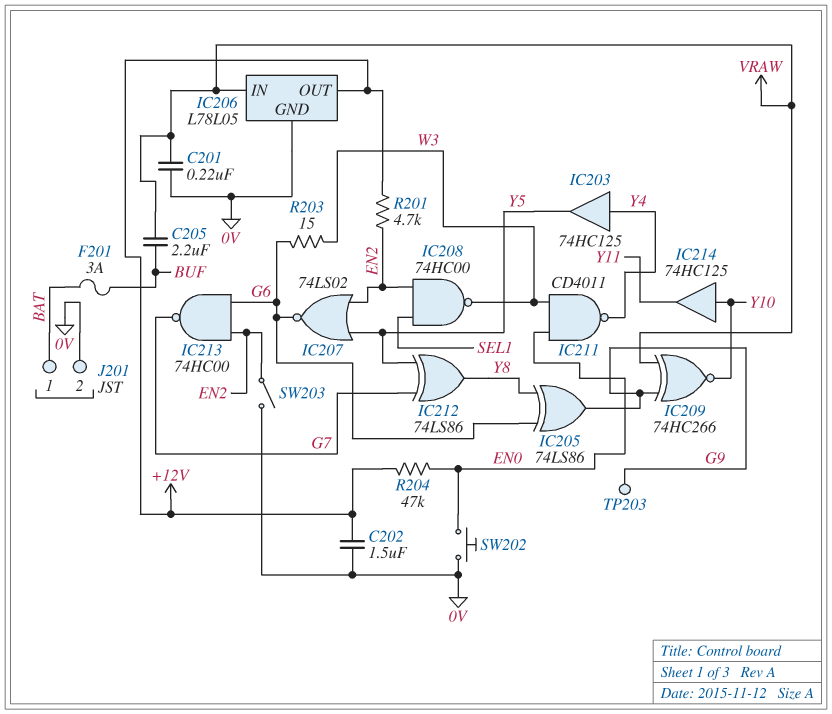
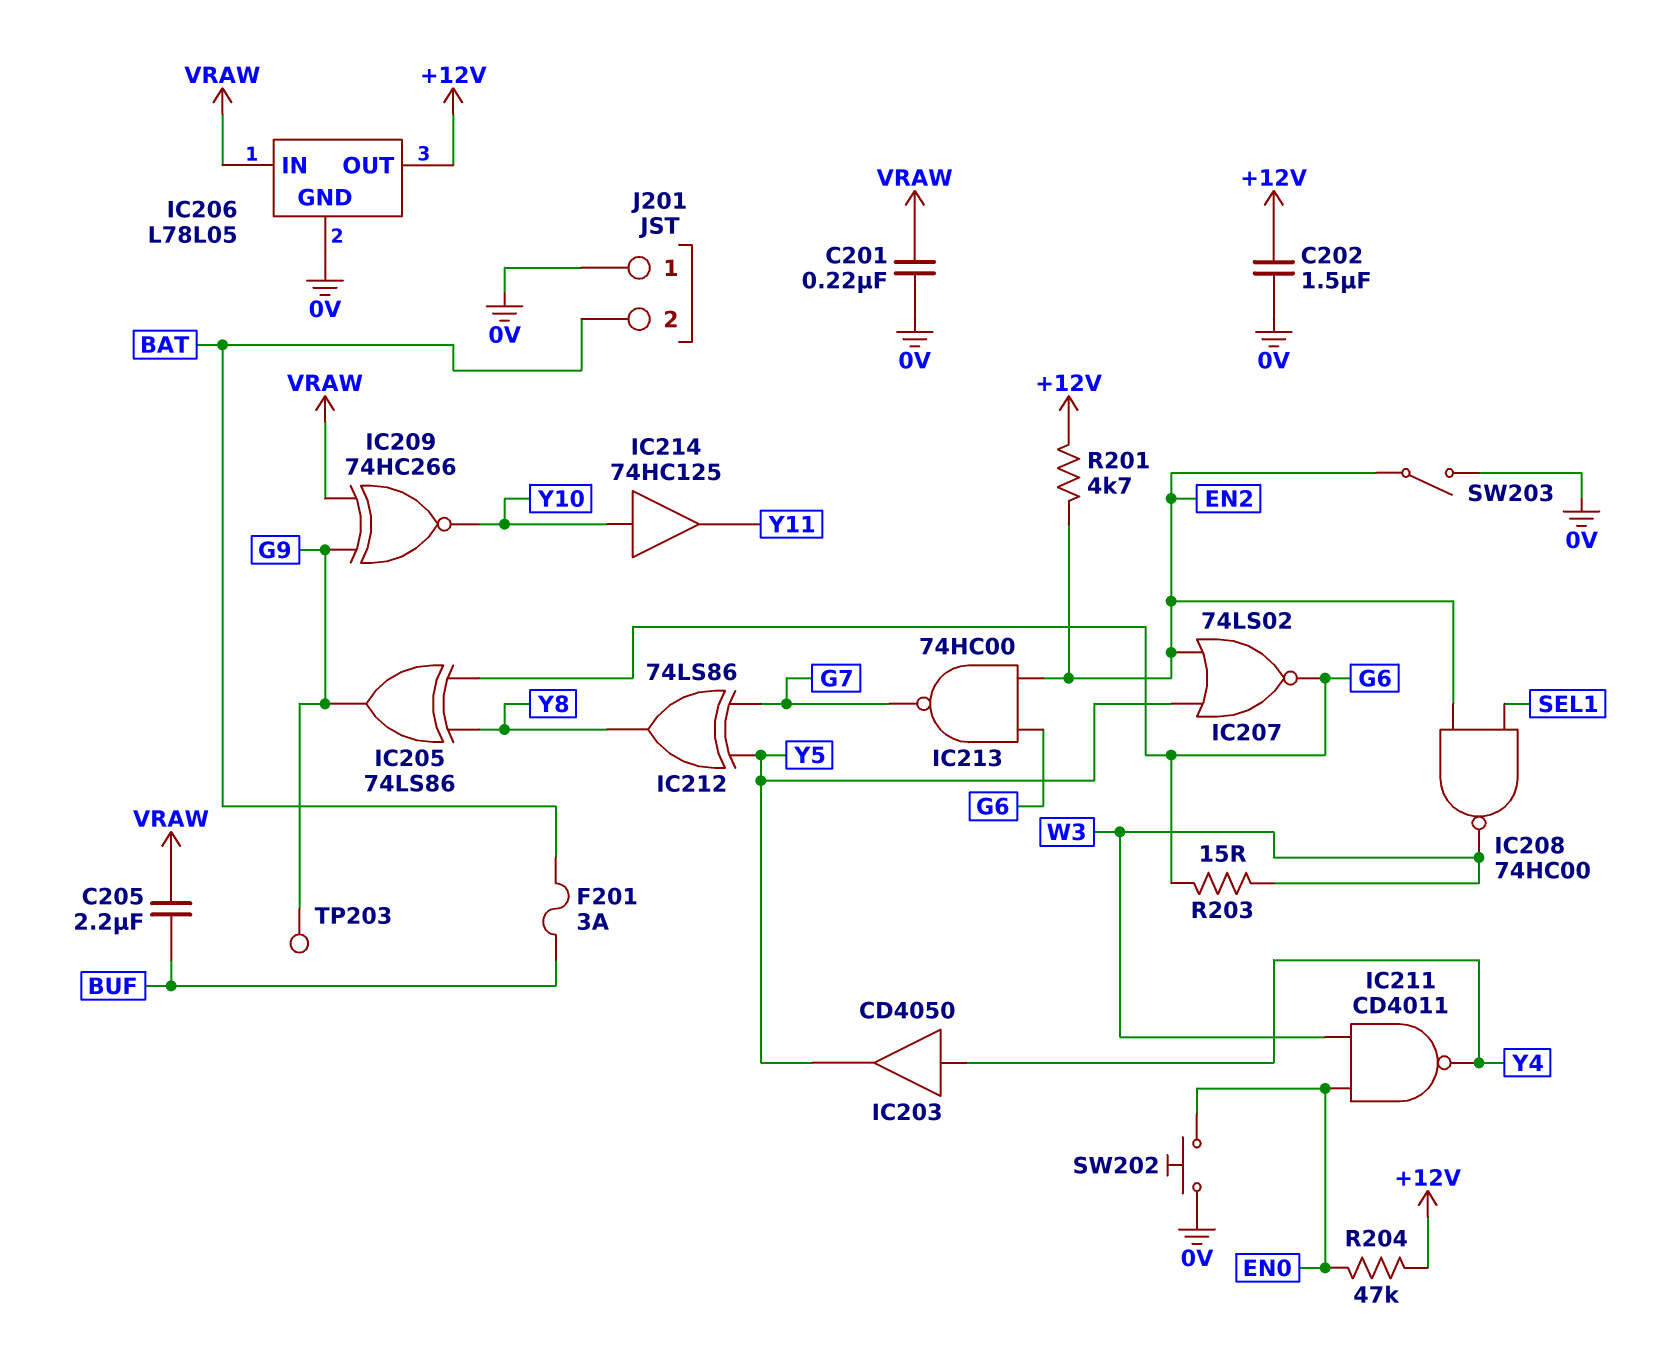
IC203: buffer 74HC125 (in Y4, out Y5) -> buffer CD4050 (in Y4, out Y5)
J201 pin 1: BAT -> 0V
J201 pin 2: 0V -> BAT

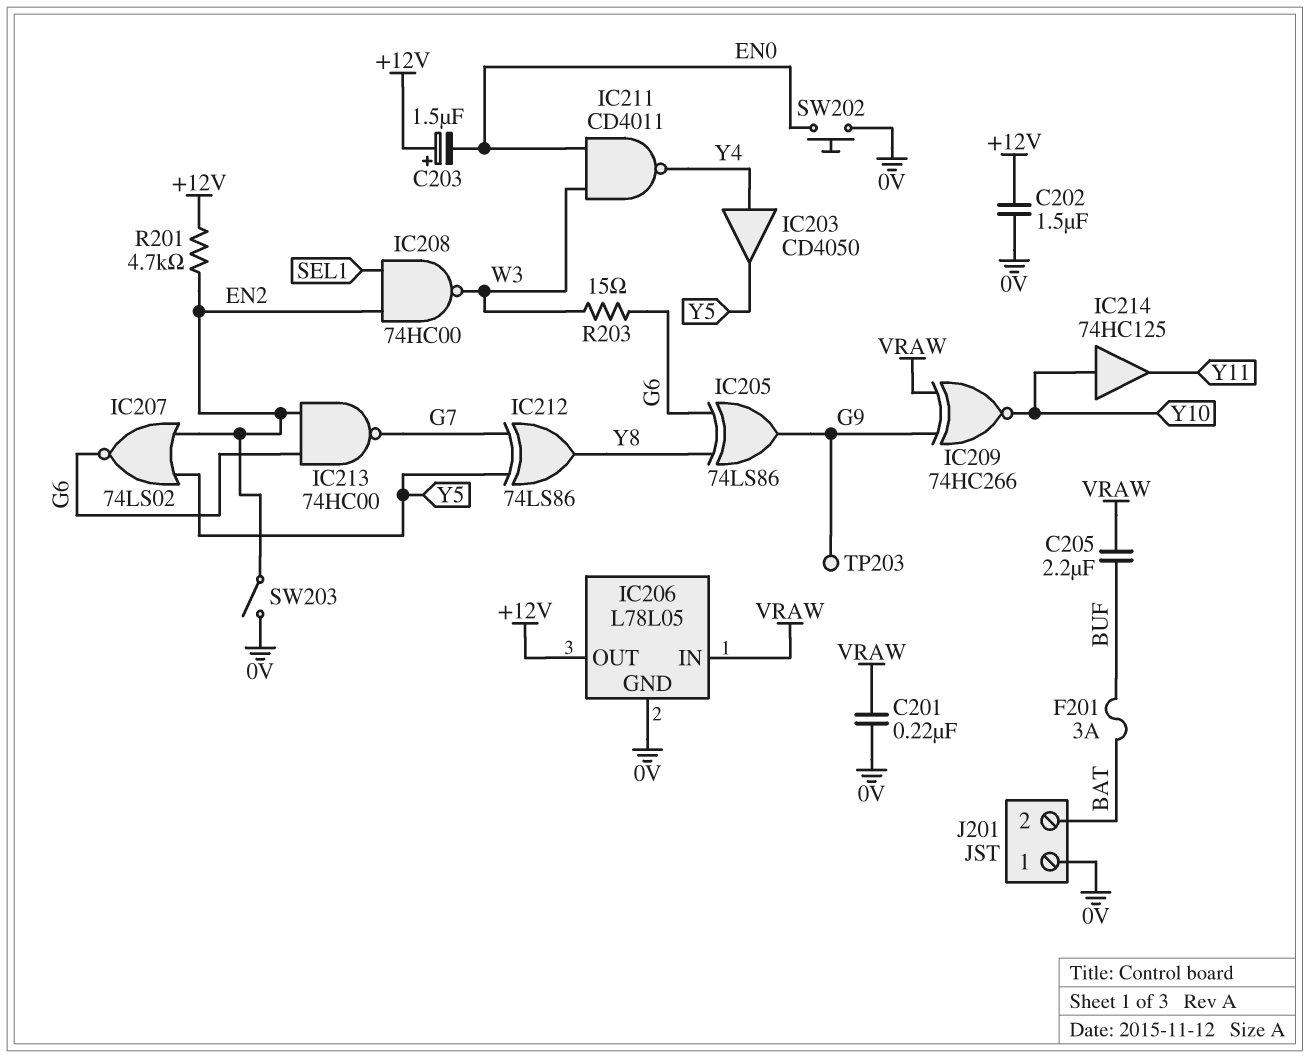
C203: none -> 1.5uF (plus +12V, minus EN0)
R204: 47k (+12V, EN0) -> none

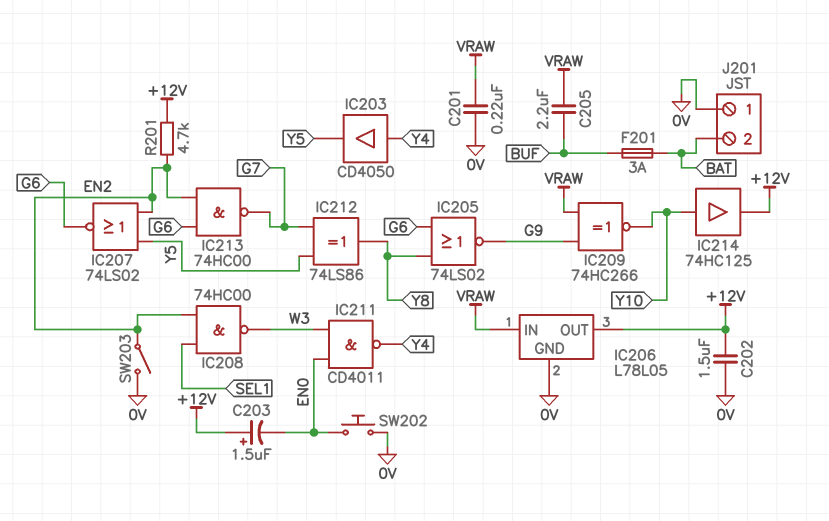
IC205: XOR 74LS86 (in G6, in Y8, out G9) -> NOR 74LS02 (in G6, in Y8, out G9)
IC214: buffer 74HC125 (in Y10, out Y11) -> buffer 74HC125 (in Y10, out +12V)
R203: 15 (G6, W3) -> none
TP203: test point (G9) -> none

